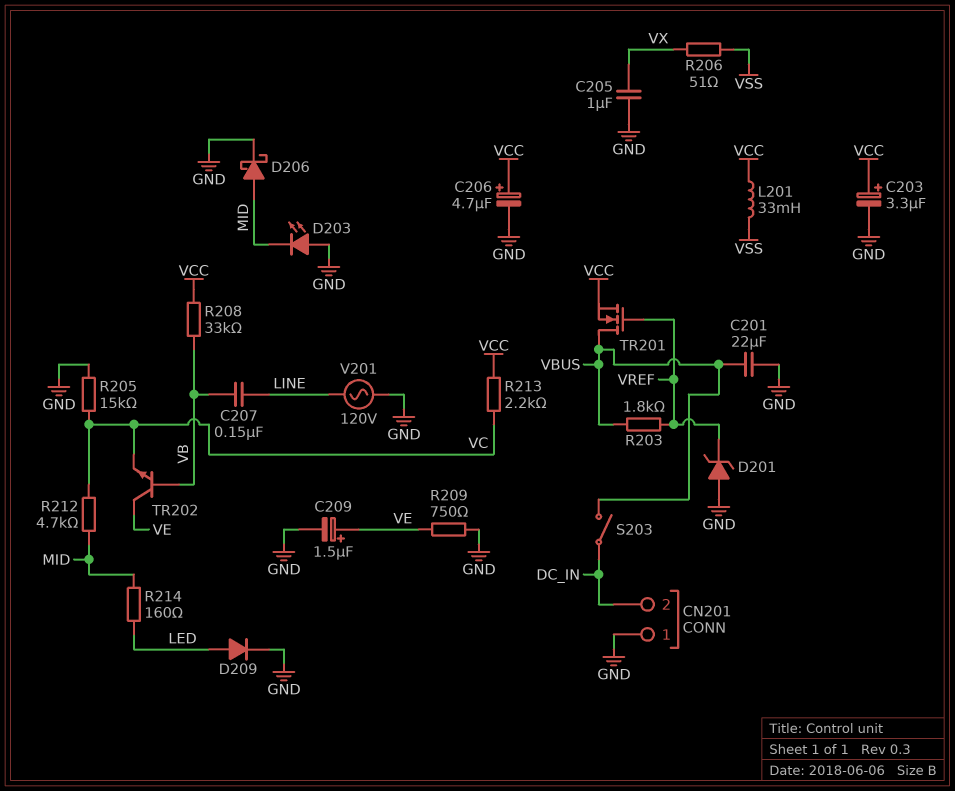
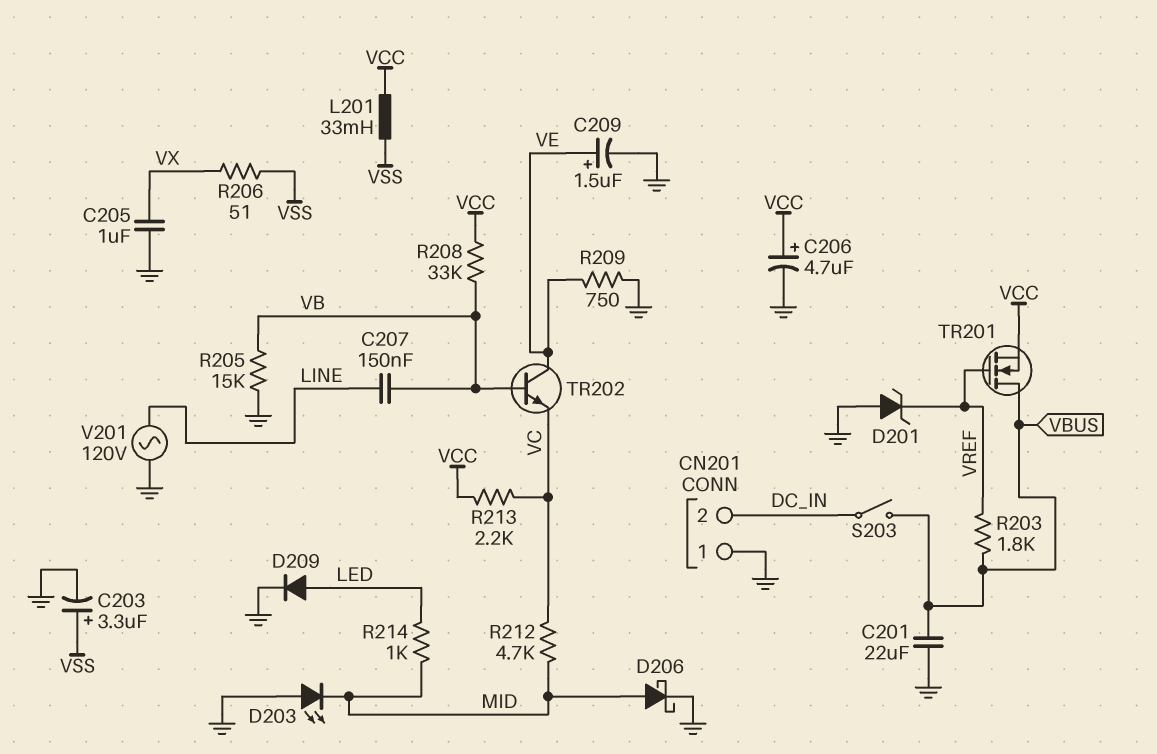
C203: 3.3uF (plus VCC, minus GND) -> 3.3uF (plus VSS, minus GND)
R205: 15k (GND, VC) -> 15k (GND, VB)
R214: 160 (LED, MID) -> 1k (LED, MID)

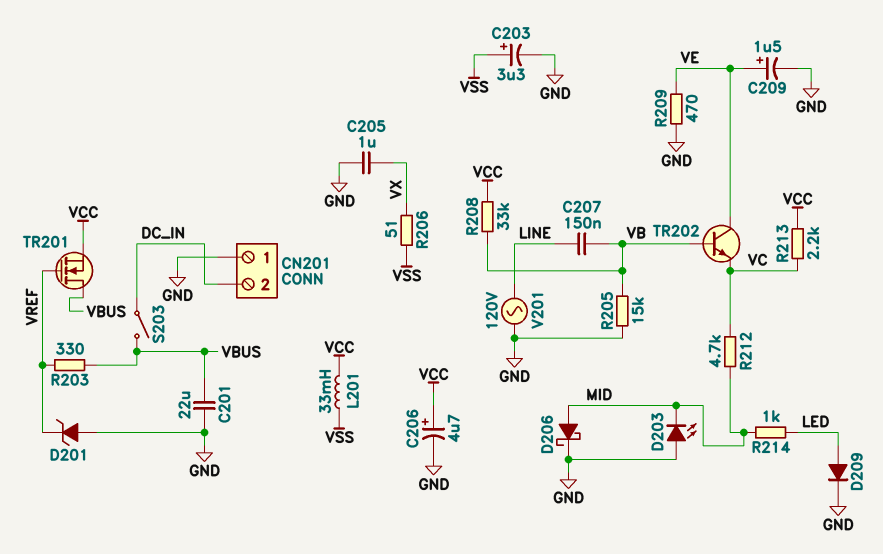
R203: 1.8k (VBUS, VREF) -> 330 (VBUS, VREF)
R209: 750 (GND, VE) -> 470 (GND, VE)

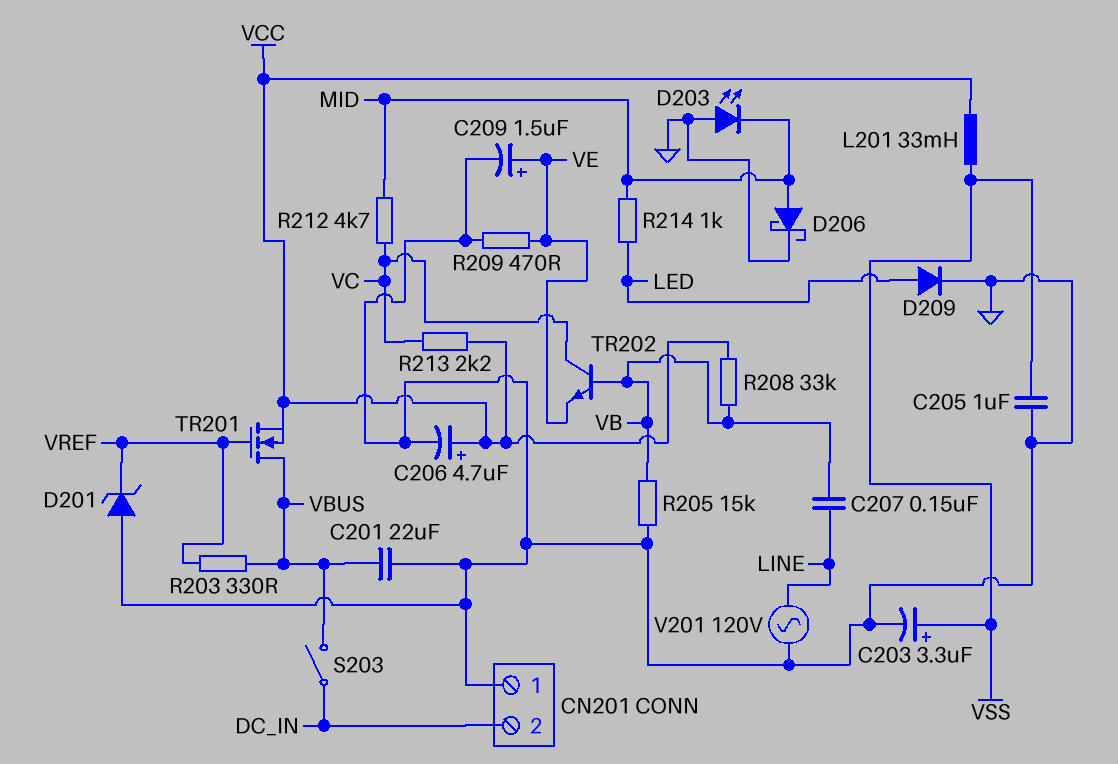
C205: 1uF (GND, VX) -> 1uF (GND, VSS)
R206: 51 (VSS, VX) -> none
TR202: NPN (B VB, C VE, E VC) -> NPN (B VB, C VC, E VE)

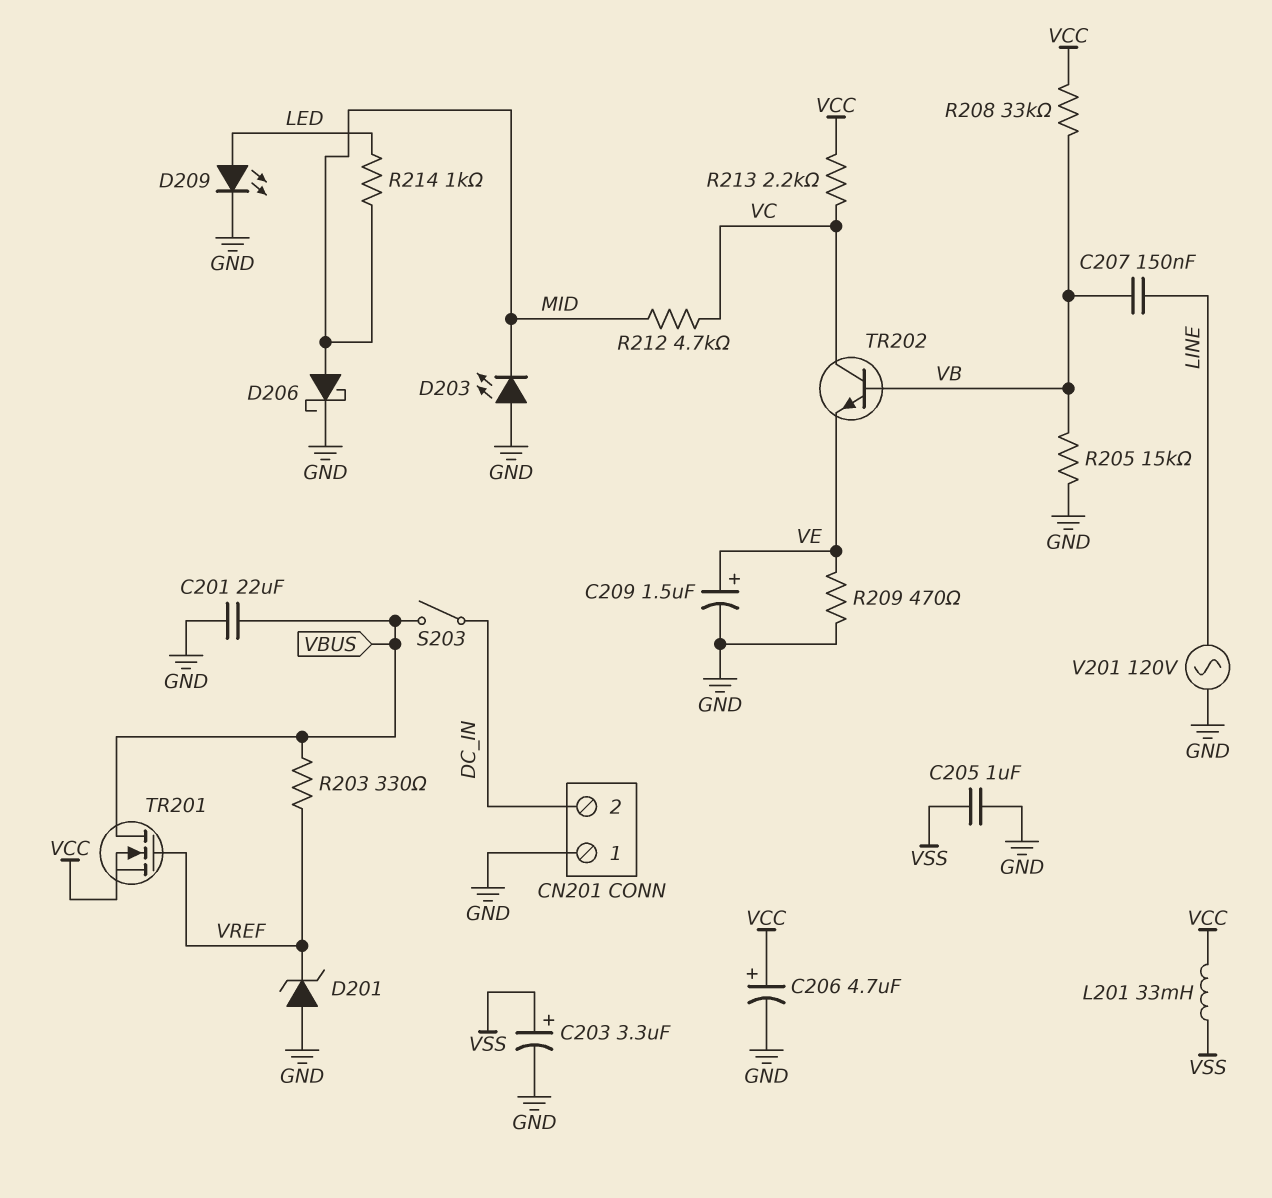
D209: diode (A LED, K GND) -> LED (A LED, K GND)

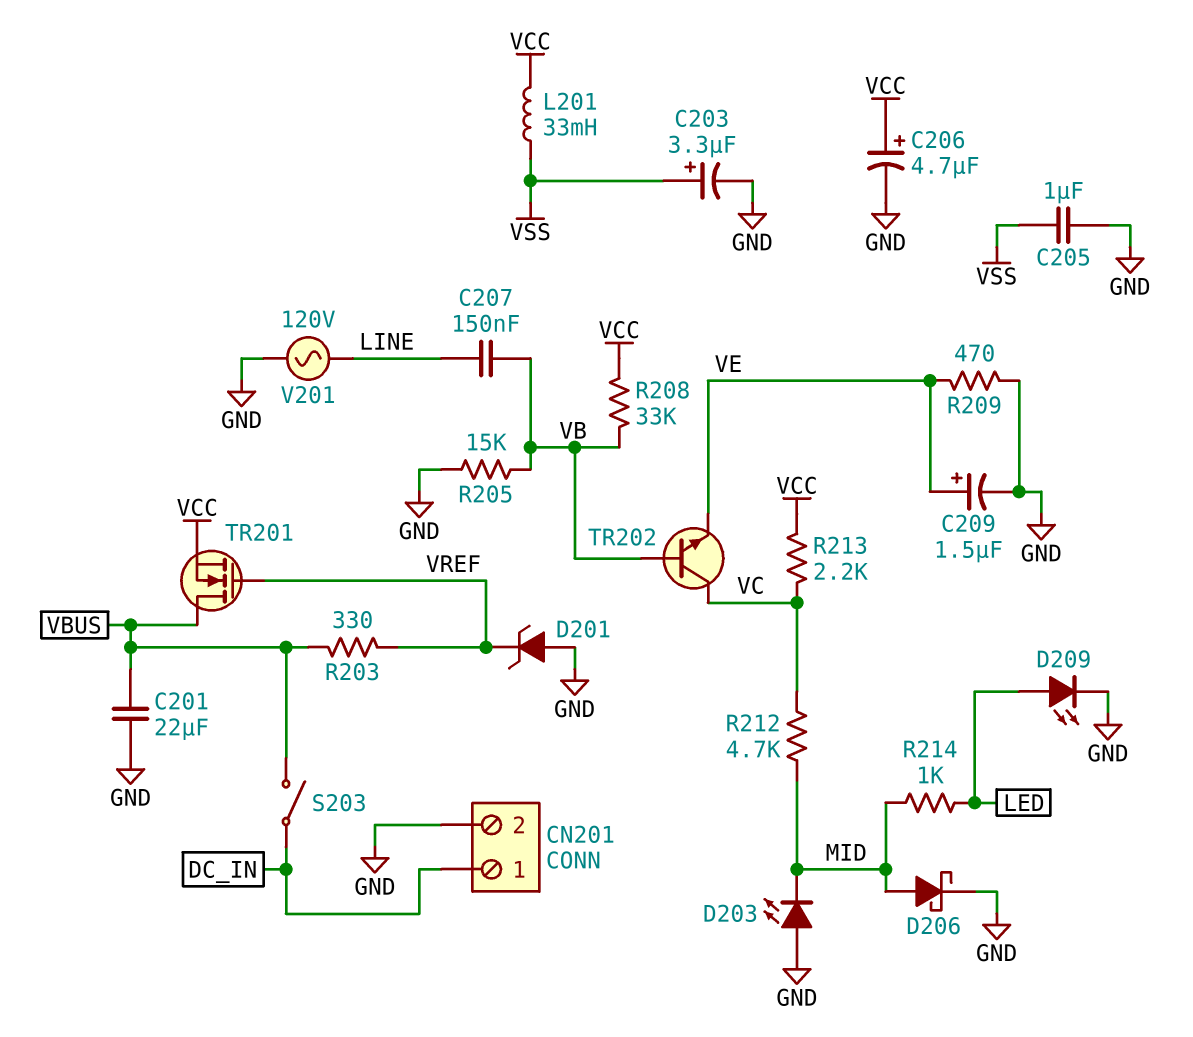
CN201 pin 1: GND -> DC_IN
CN201 pin 2: DC_IN -> GND

